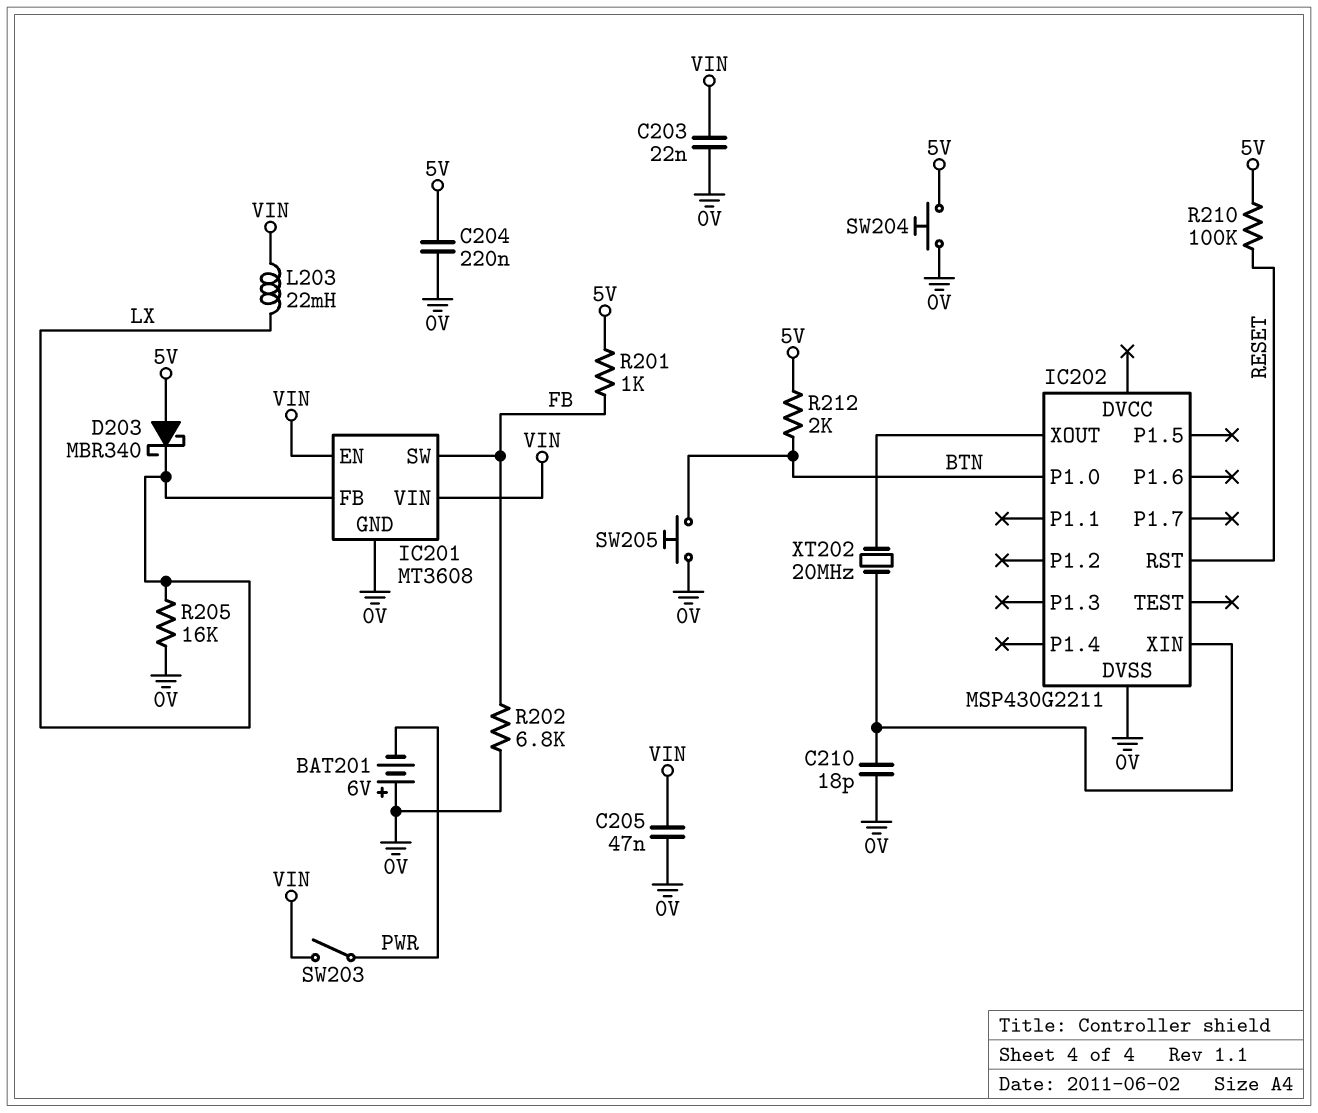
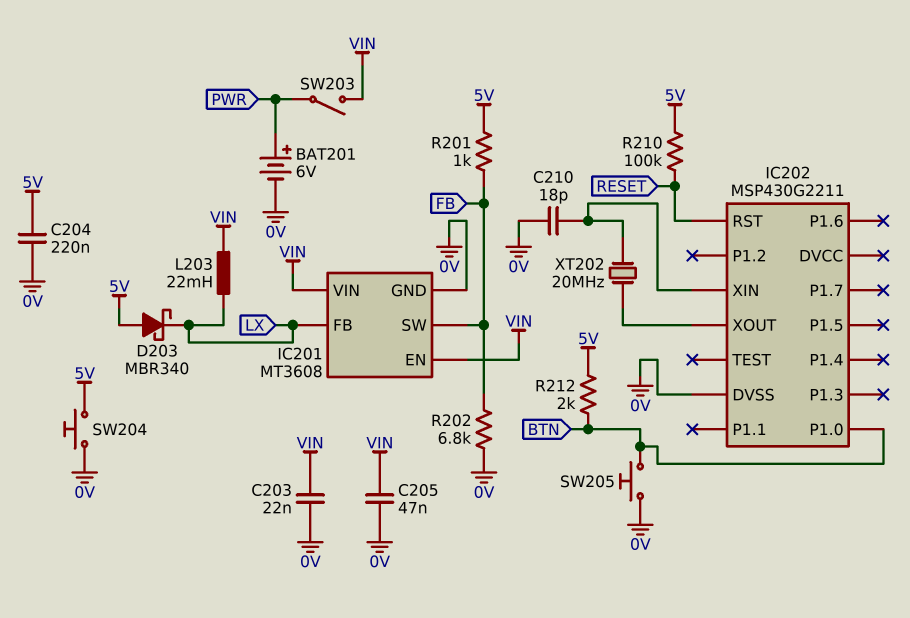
BAT201: 6V (plus 0V, minus PWR) -> 6V (plus PWR, minus 0V)
R205: 16k (0V, LX) -> none

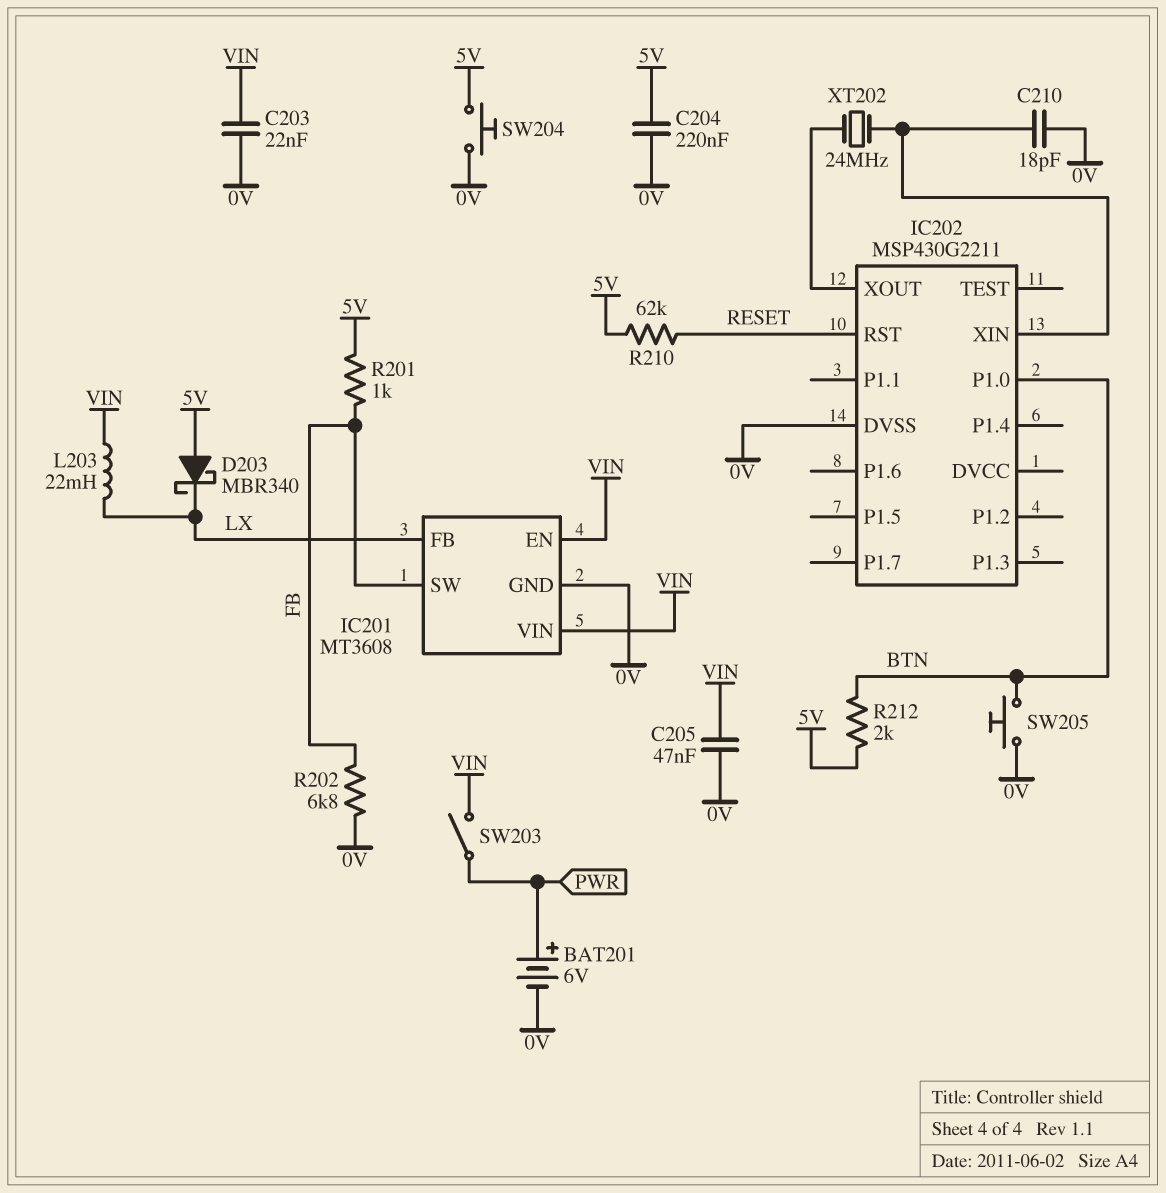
R210: 100k (5V, RESET) -> 62k (5V, RESET)
XT202: 20MHz (IC202/XIN, IC202/XOUT) -> 24MHz (IC202/XIN, IC202/XOUT)

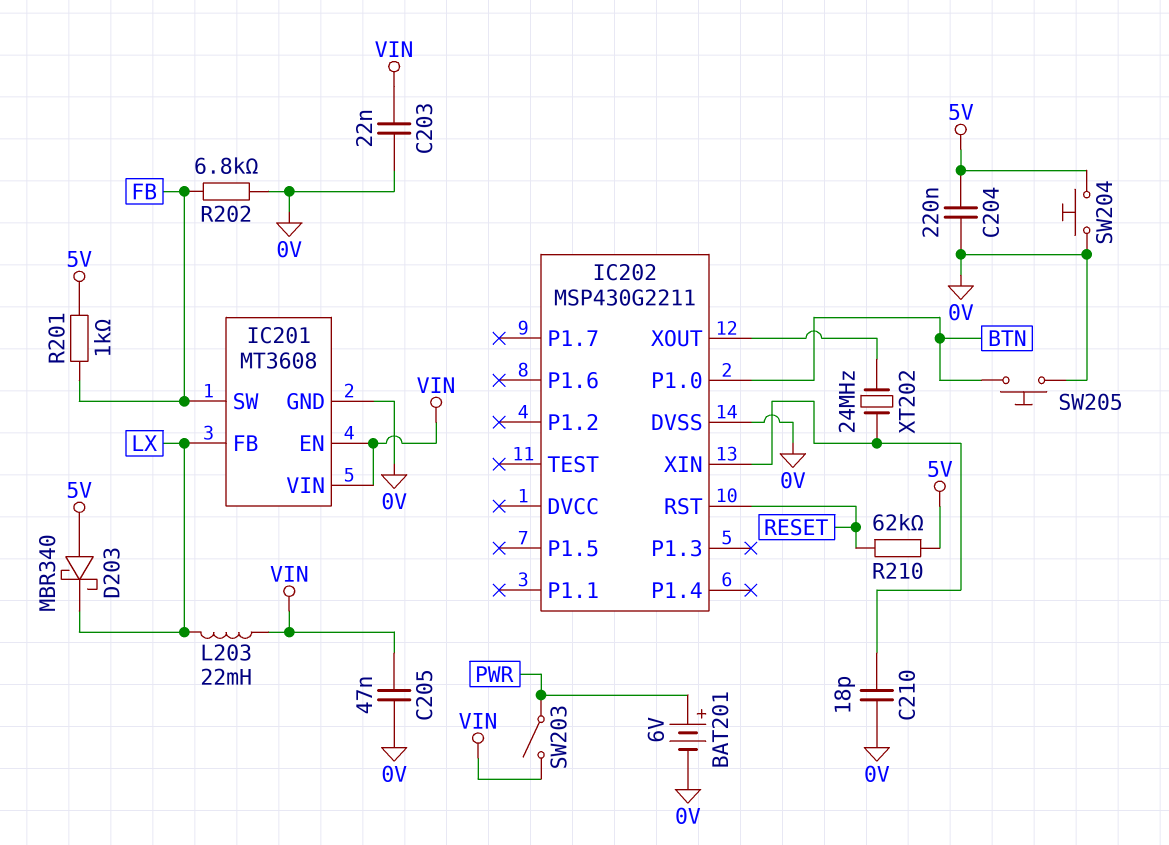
R212: 2k (5V, BTN) -> none

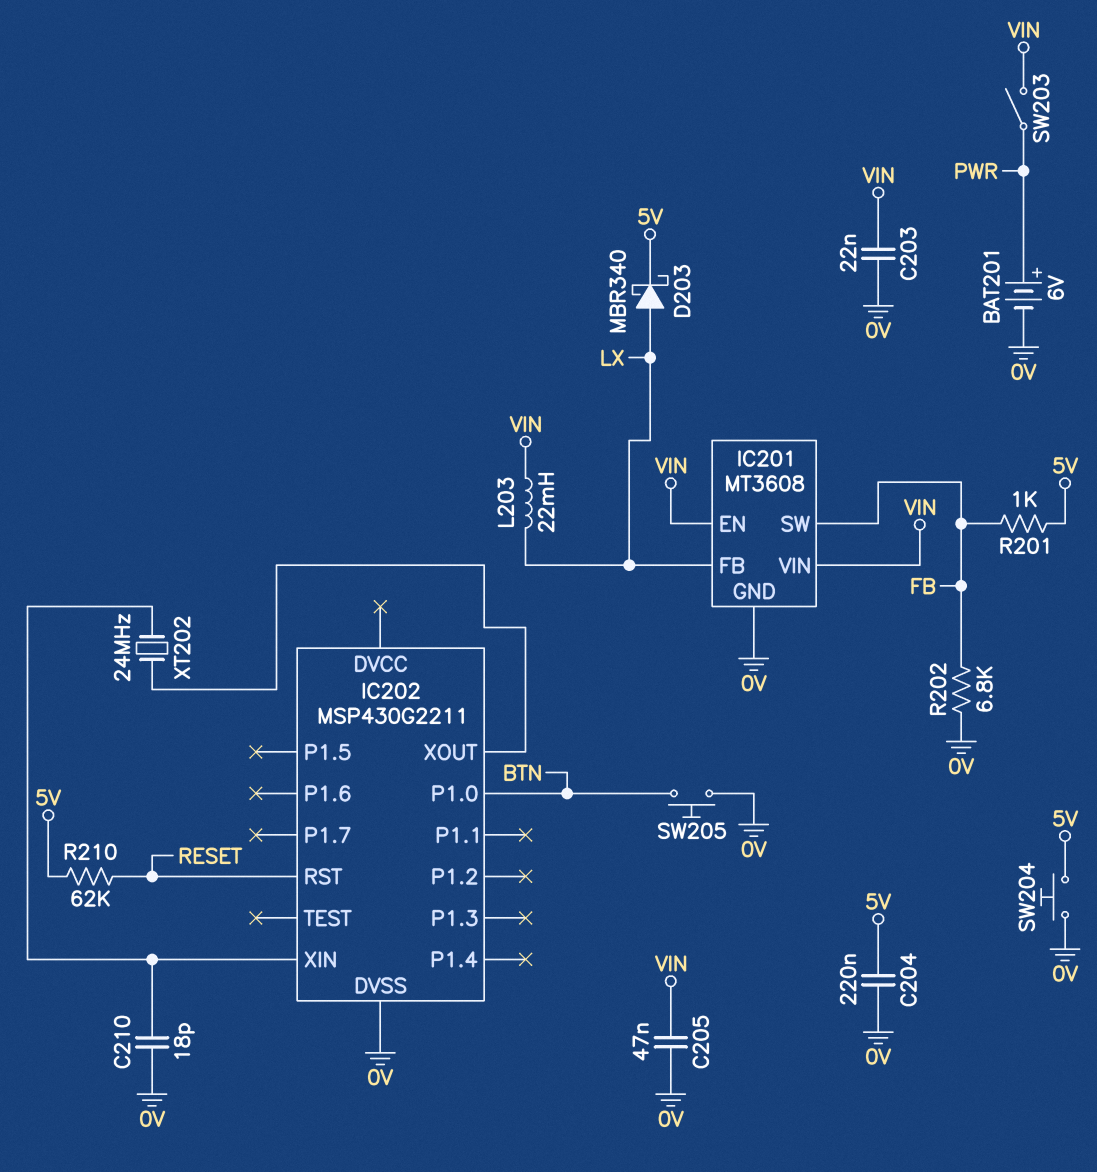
D203: schottky MBR340 (A 5V, K LX) -> schottky MBR340 (A LX, K 5V)

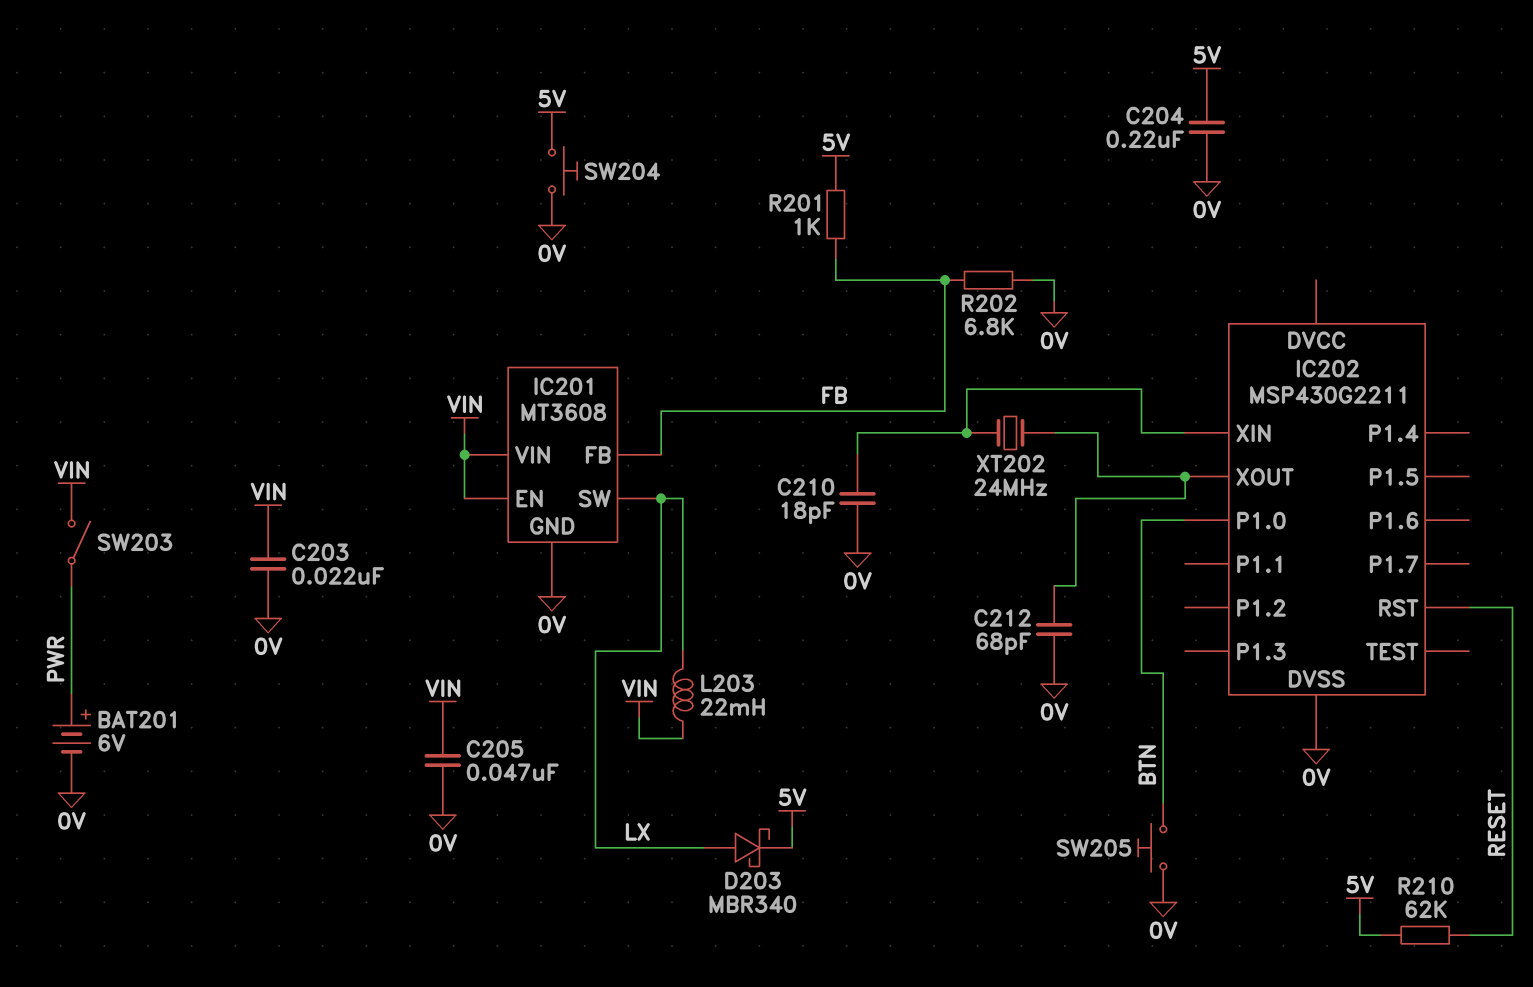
C212: none -> 68pF (0V, IC202/XOUT)
IC201 pin FB: LX -> FB
IC201 pin SW: FB -> LX

